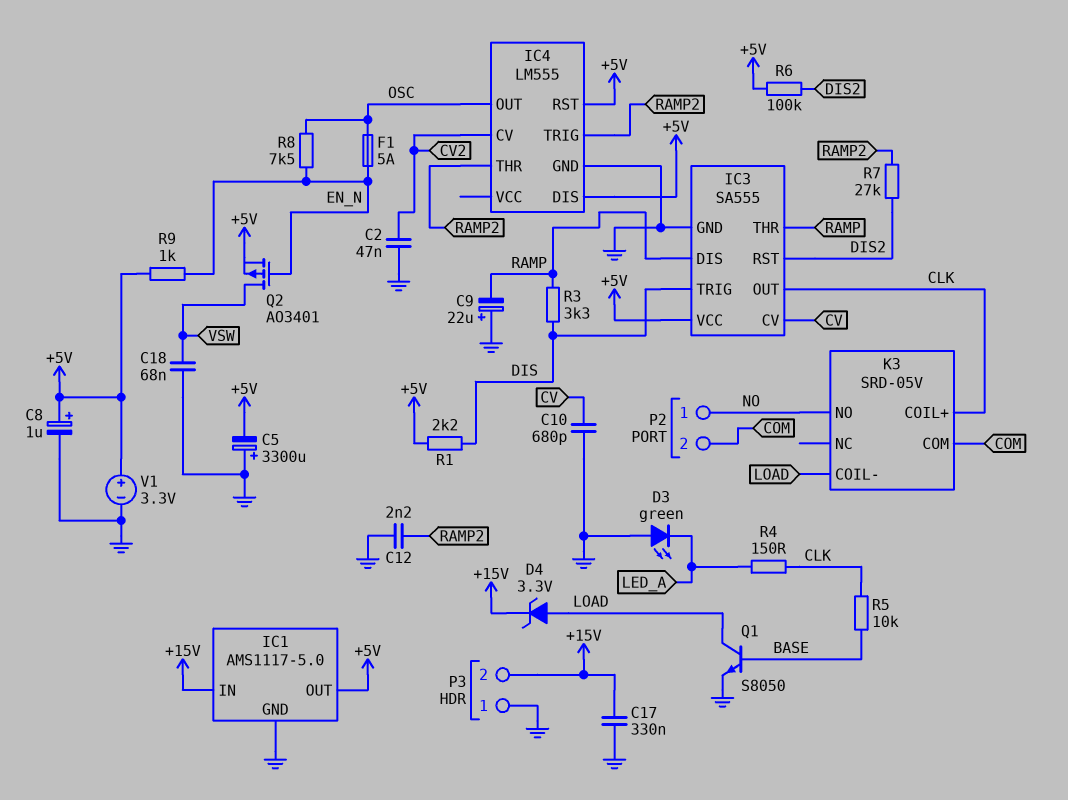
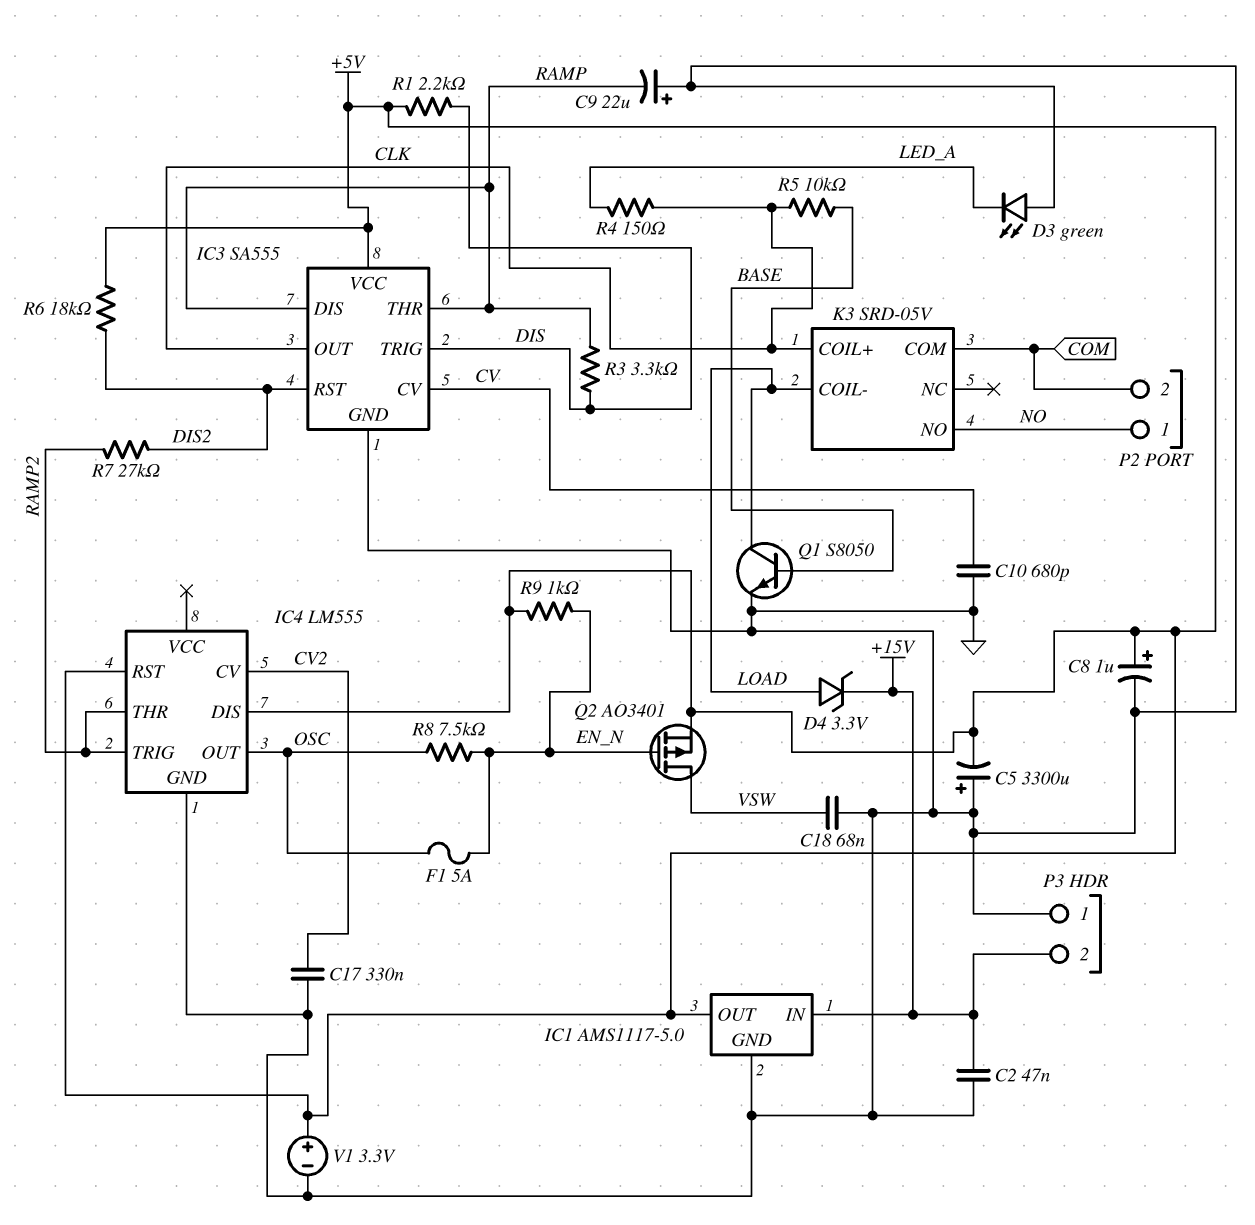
C2: 47nF (CV2, GND) -> 47nF (+15V, GND)
C12: 2.2nF (GND, RAMP2) -> none
C17: 330nF (+15V, GND) -> 330nF (CV2, GND)
R6: 100k (+5V, DIS2) -> 18k (+5V, DIS2)

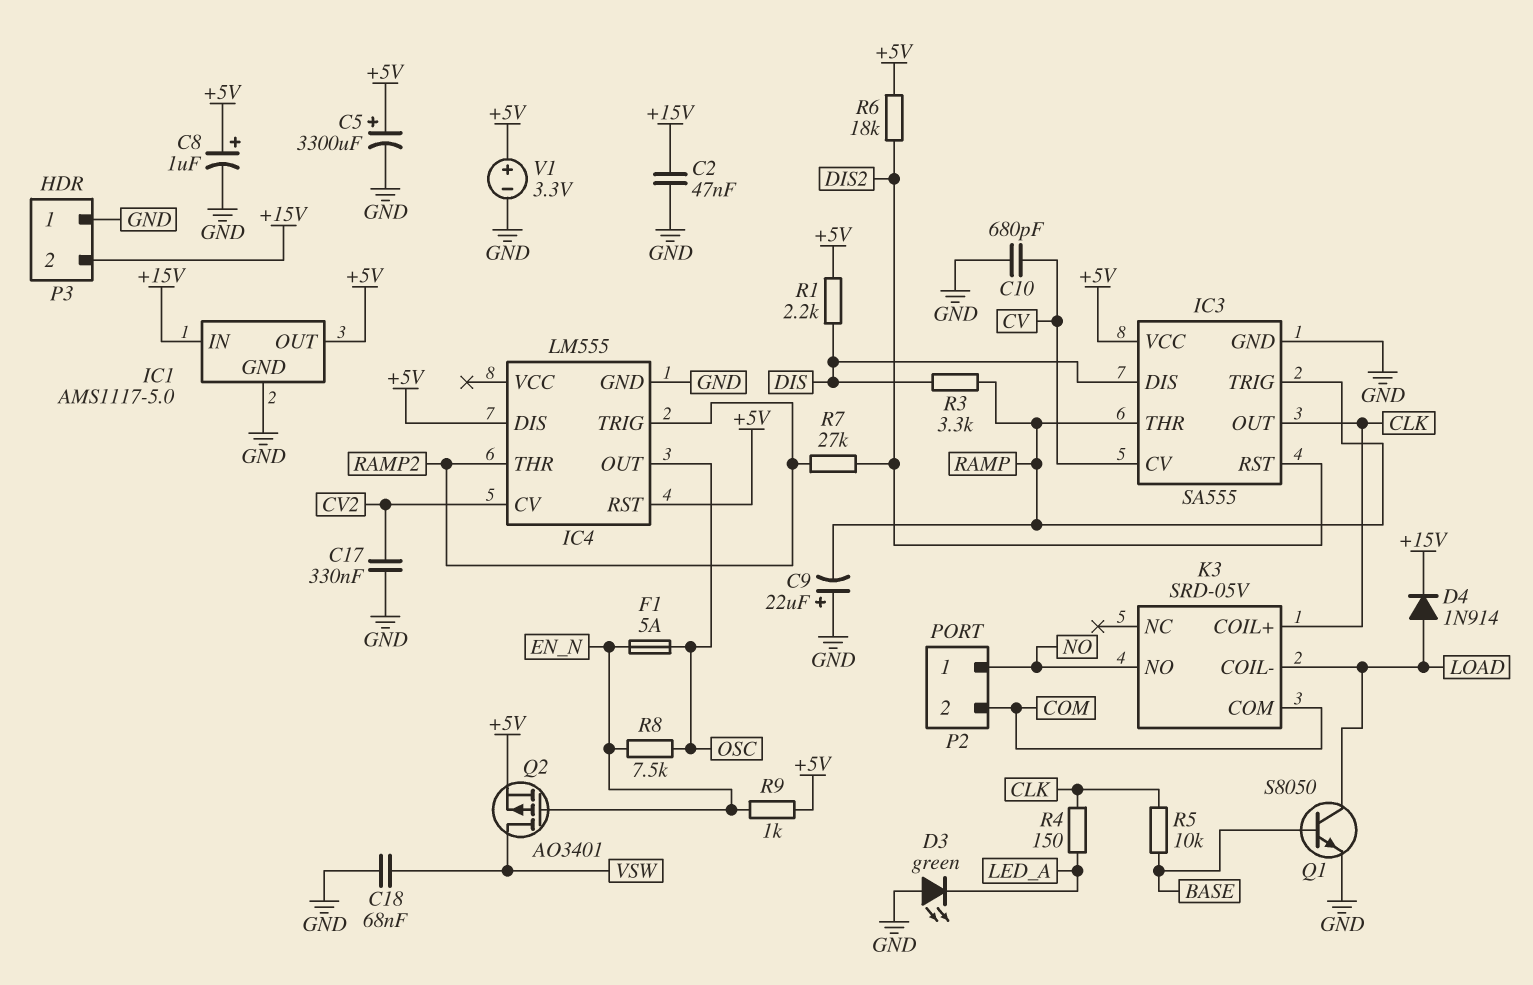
C5: 3300uF (plus GND, minus +5V) -> 3300uF (plus +5V, minus GND)
D4: zener 3.3V (A LOAD, K +15V) -> diode 1N914 (A LOAD, K +15V)
IC3 pin DIS: RAMP -> DIS
IC3 pin TRIG: DIS -> RAMP

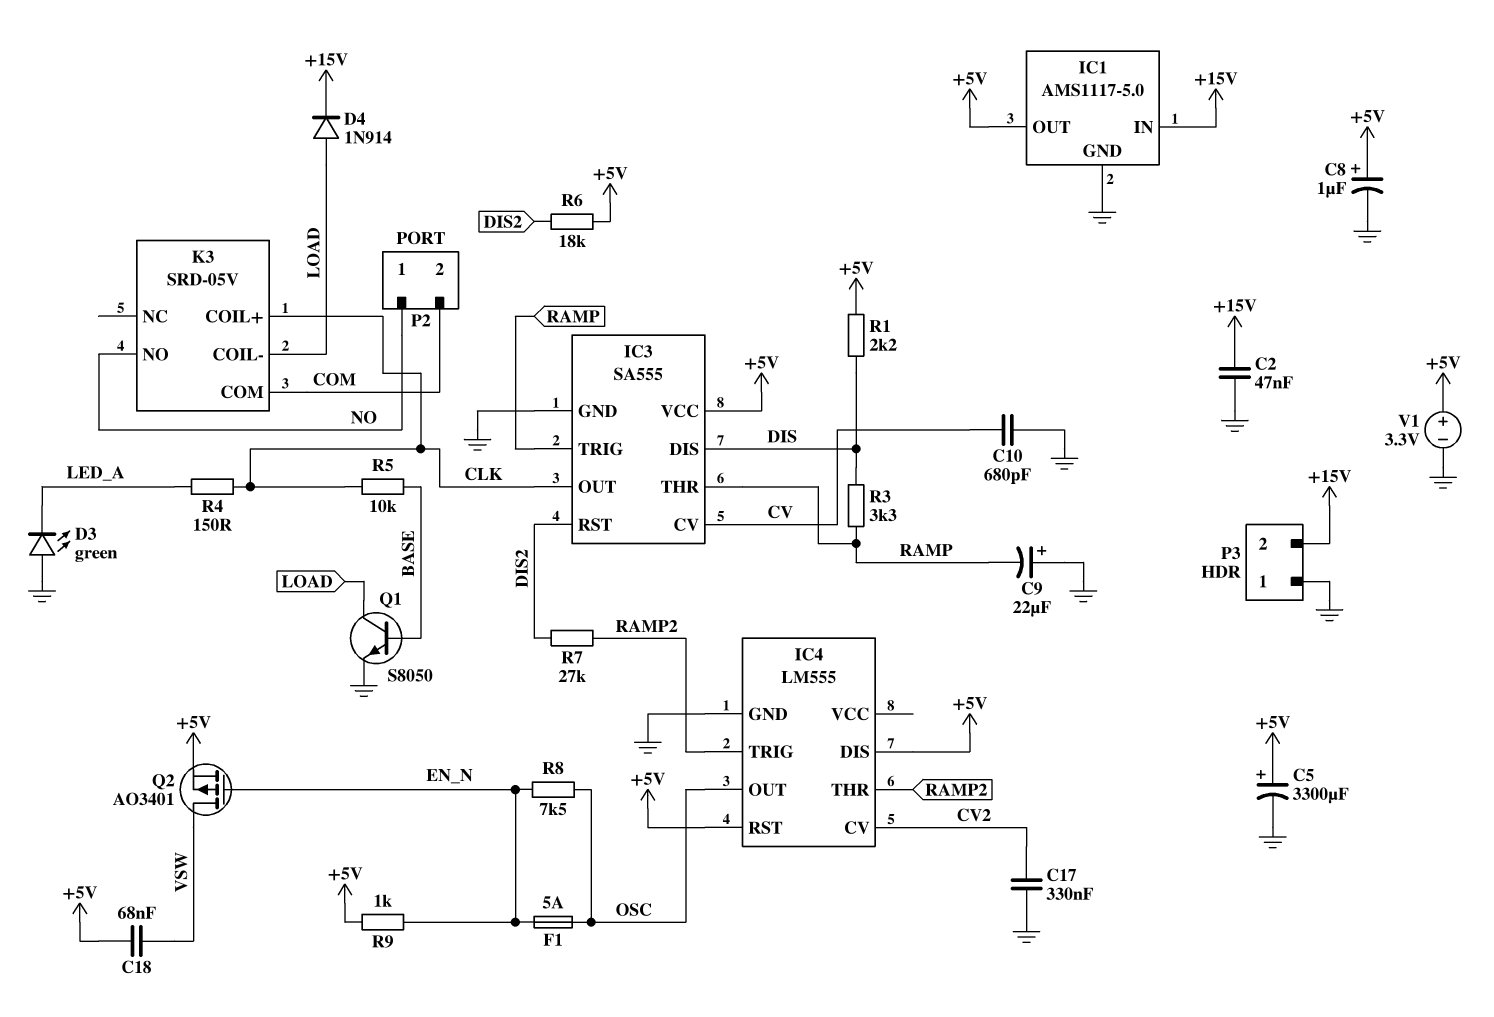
C18: 68nF (GND, VSW) -> 68nF (+5V, VSW)

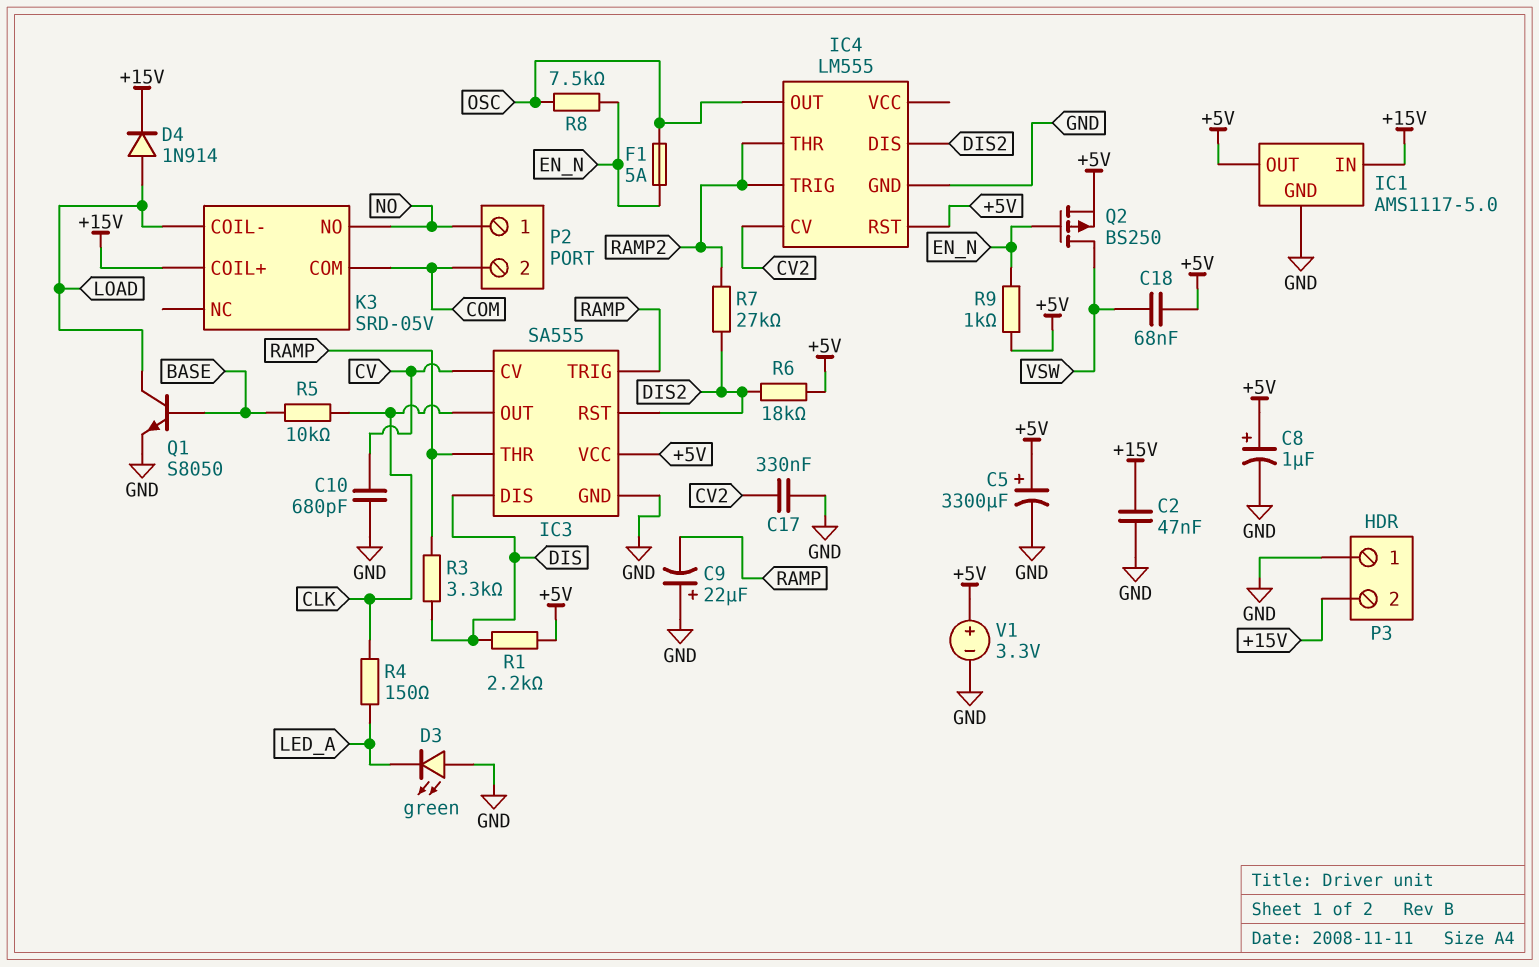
IC4 pin DIS: +5V -> DIS2
K3 pin COIL+: CLK -> +15V
Q2: PMOS AO3401 (G EN_N, D VSW, S +5V) -> PMOS BS250 (G EN_N, D VSW, S +5V)

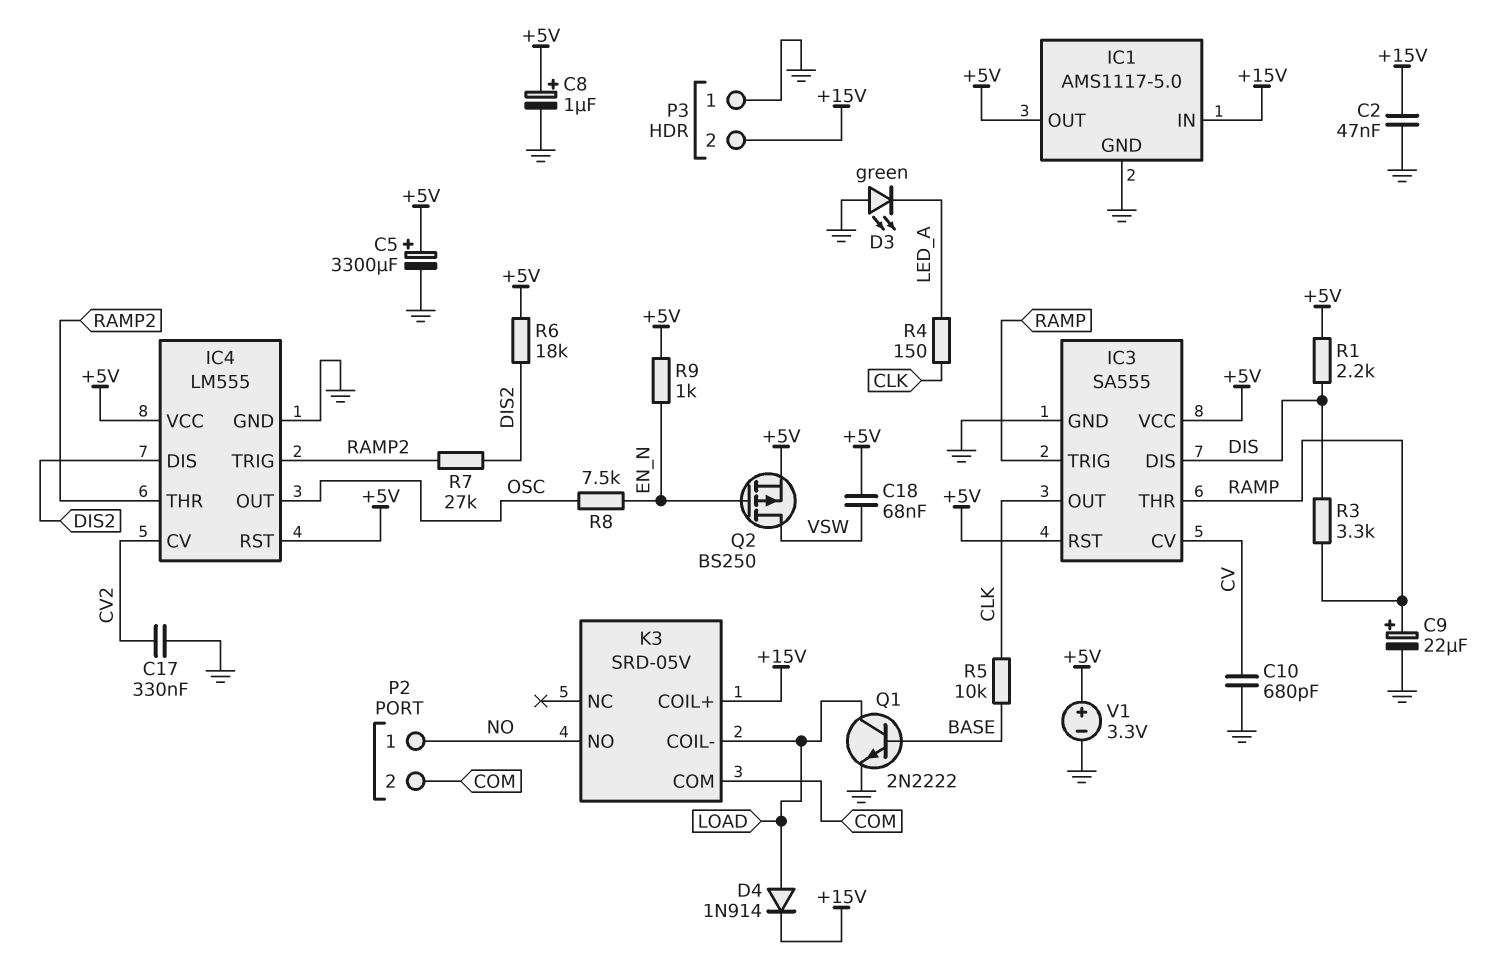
C9: 22uF (plus GND, minus RAMP) -> 22uF (plus RAMP, minus GND)
F1: 5A (EN_N, OSC) -> none
IC3 pin RST: DIS2 -> +5V
IC4 pin VCC: none -> +5V
Q1: NPN S8050 (B BASE, C LOAD, E GND) -> NPN 2N2222 (B BASE, C LOAD, E GND)

